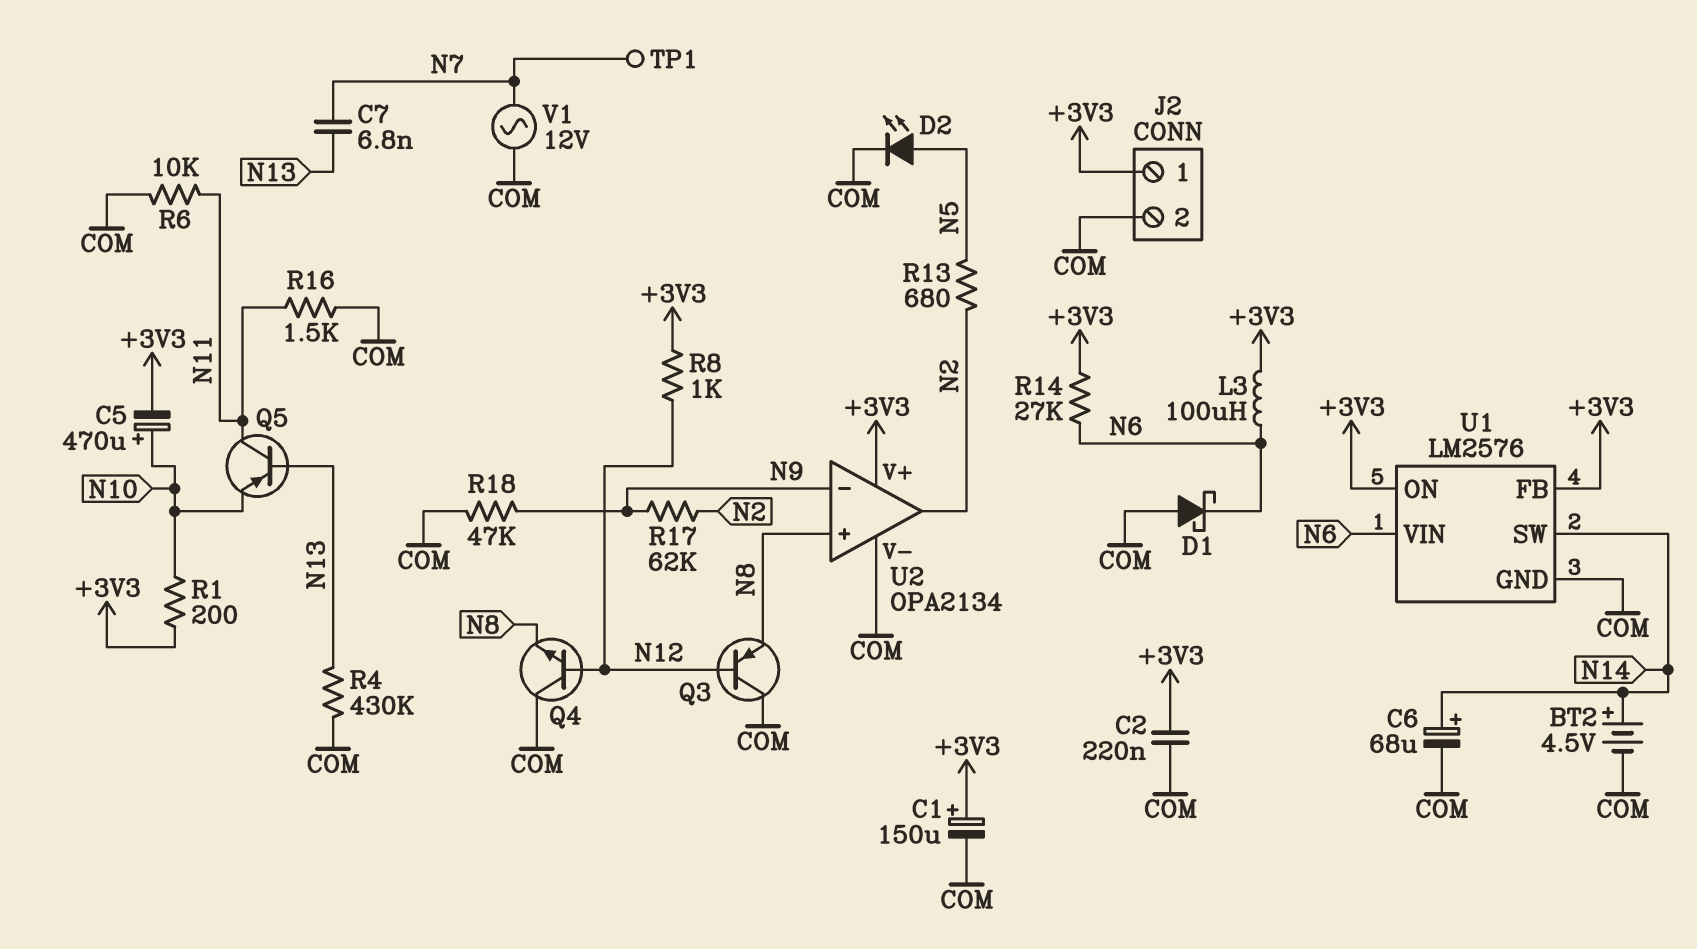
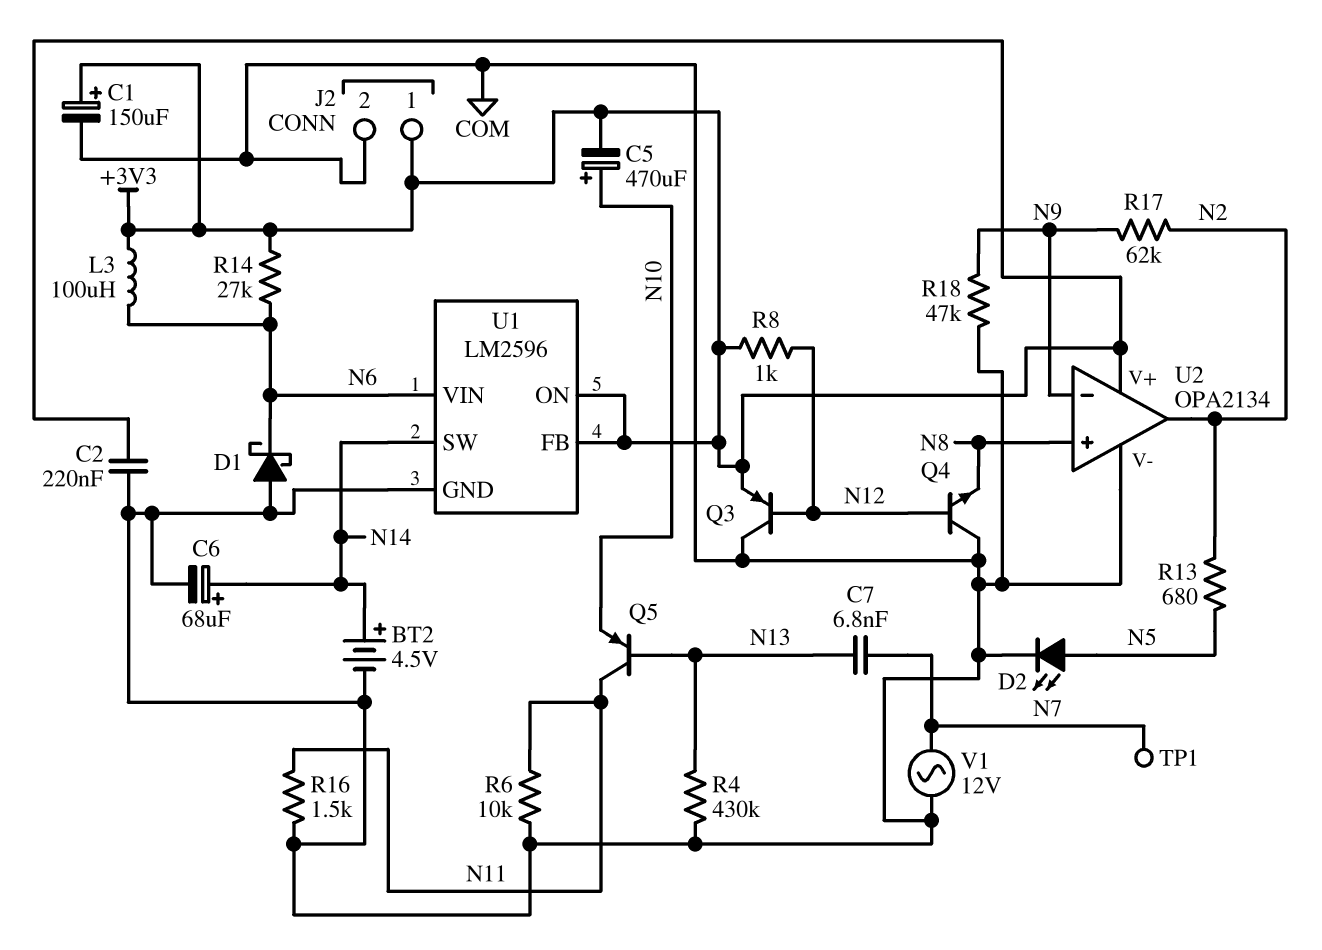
Q3: PNP (B N12, C COM, E N8) -> PNP (B N12, C COM, E +3V3)
R1: 200 (+3V3, N10) -> none
U1: LM2576 -> LM2596

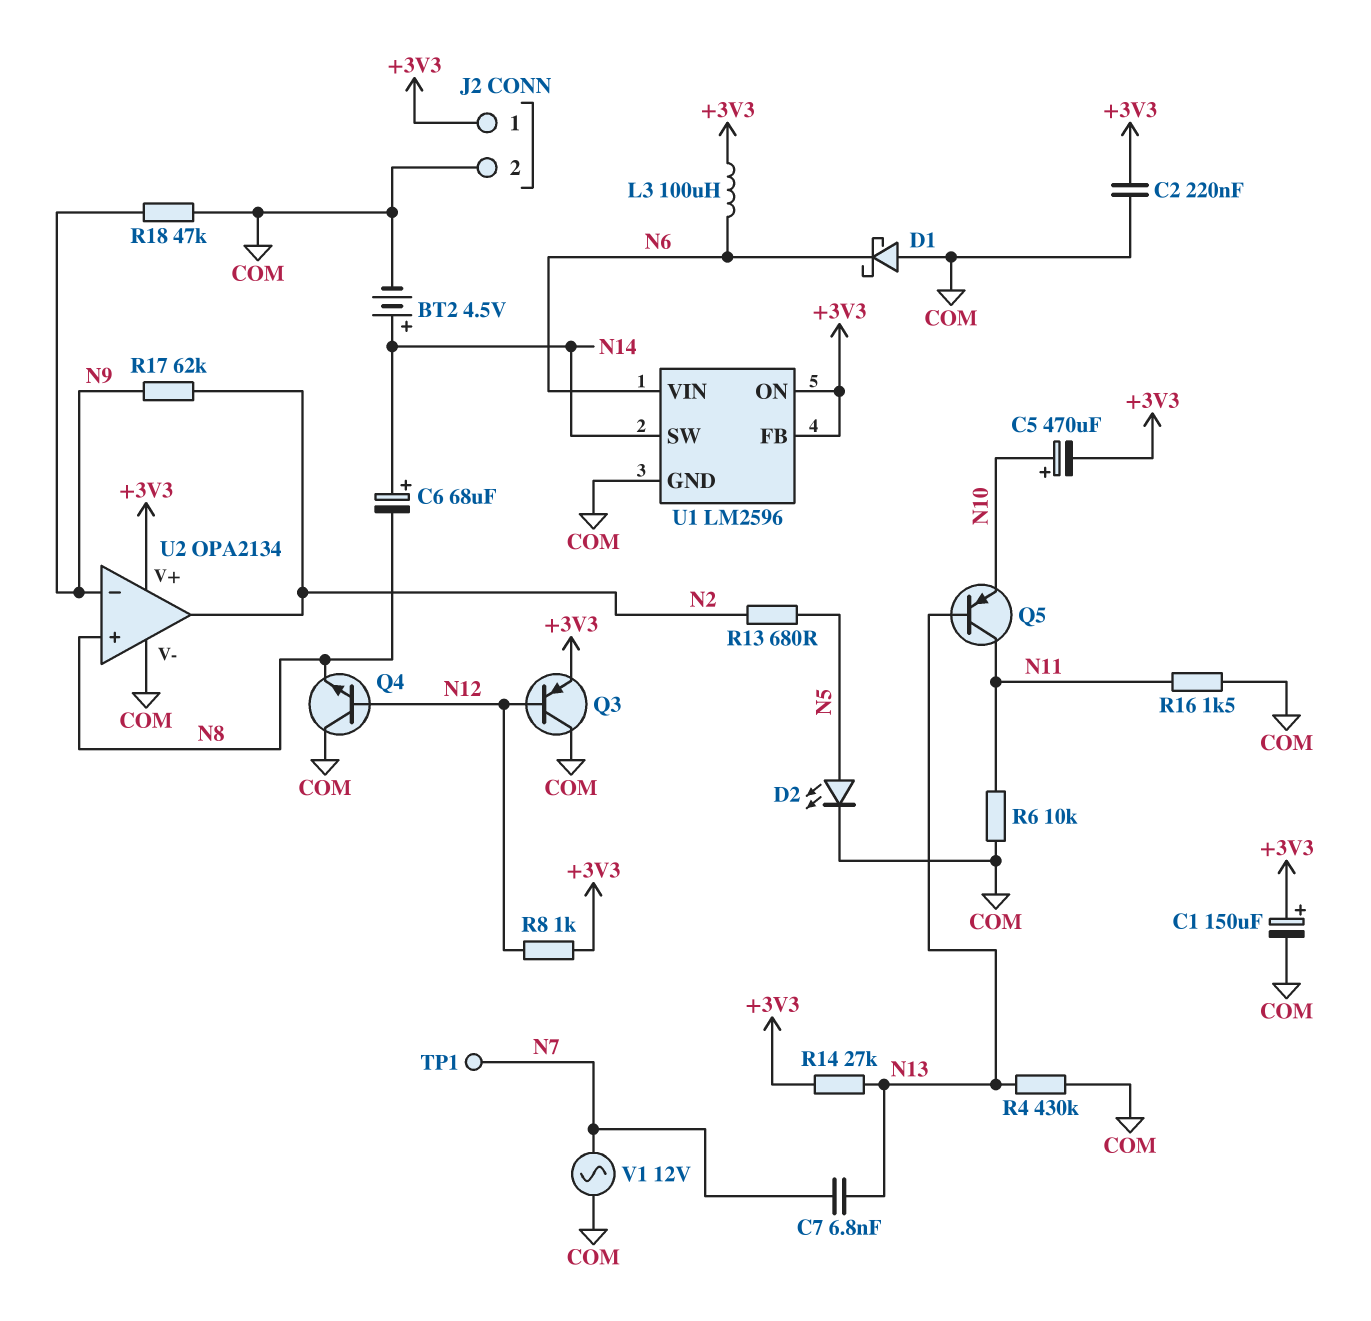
C6: 68uF (plus N14, minus COM) -> 68uF (plus N14, minus N8)
R14: 27k (+3V3, N6) -> 27k (+3V3, N13)

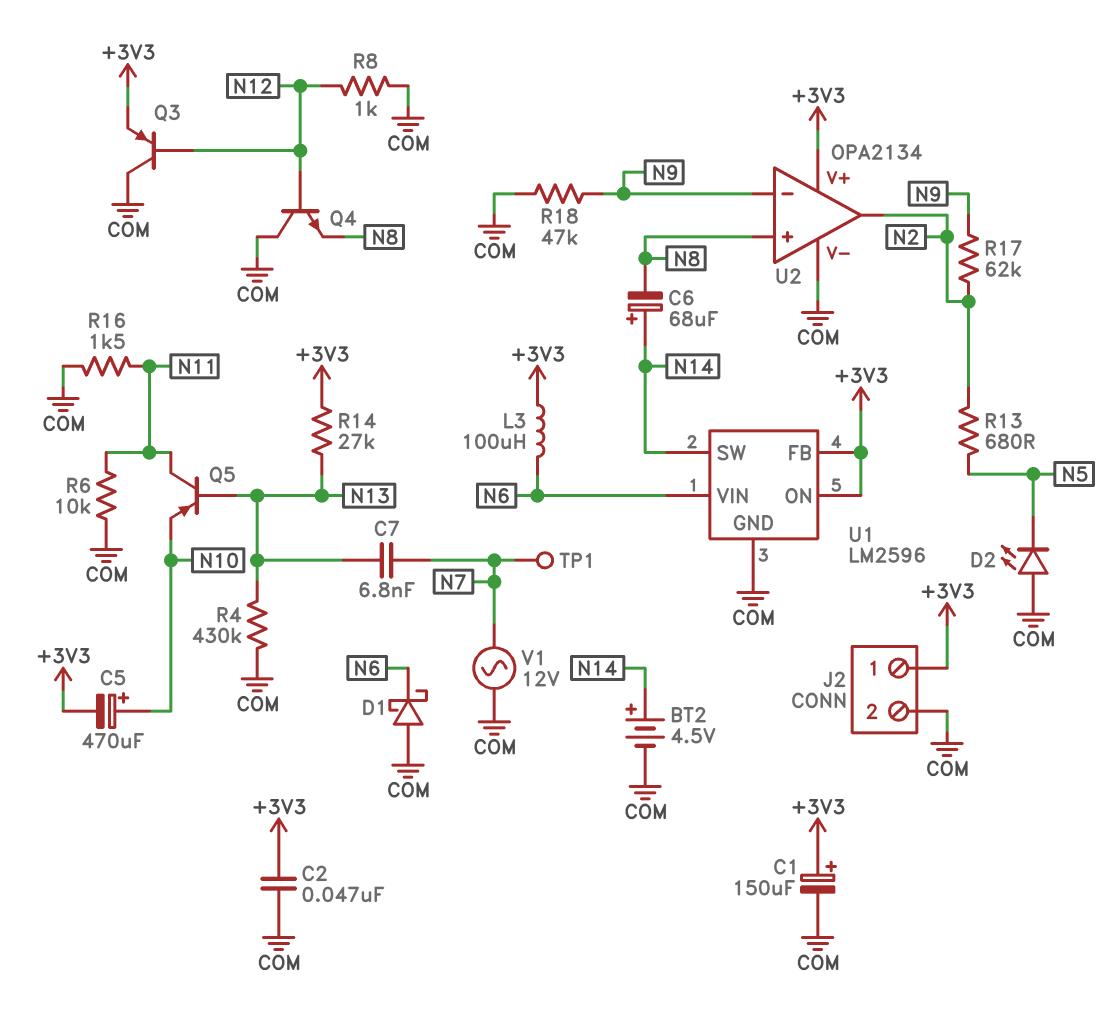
C2: 220nF (+3V3, COM) -> 47nF (+3V3, COM)
D2: LED (A N5, K COM) -> LED (A COM, K N5)
R8: 1k (+3V3, N12) -> 1k (COM, N12)

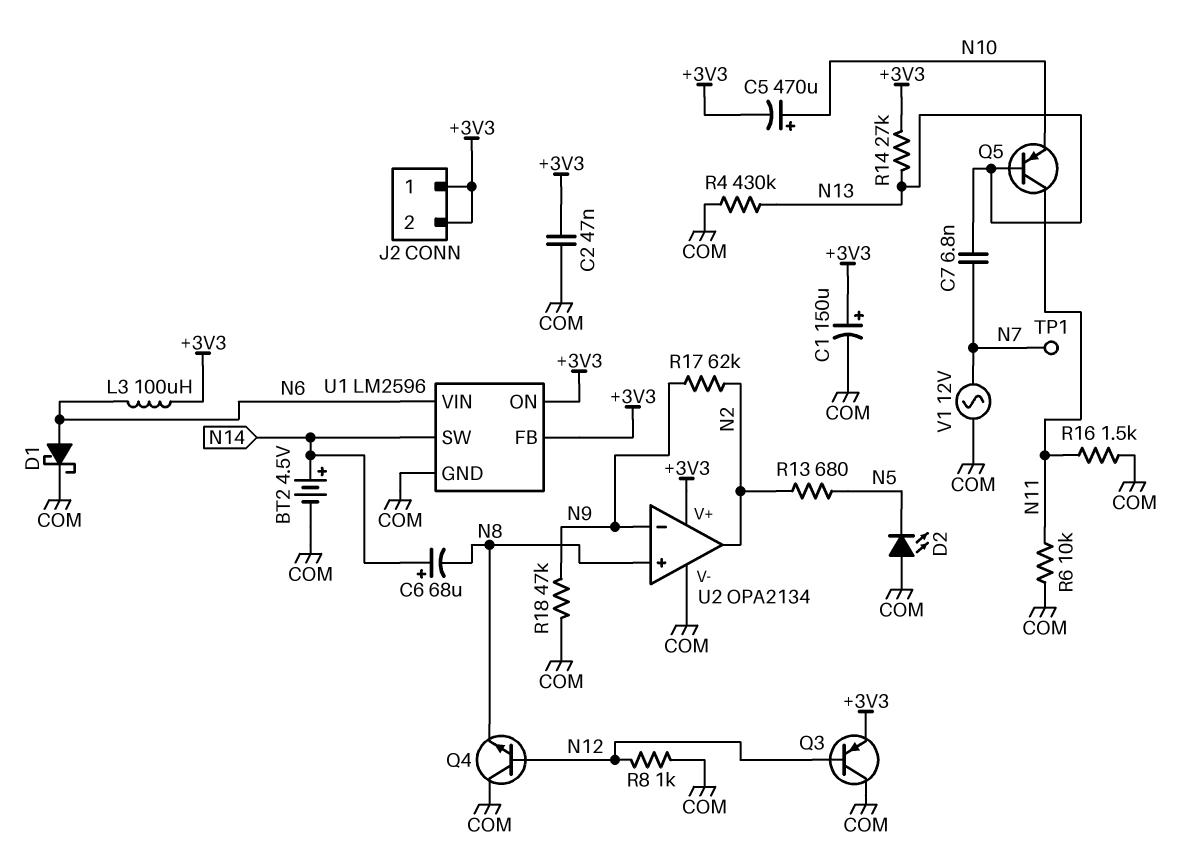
D1: schottky (A COM, K N6) -> schottky (A N6, K COM)
J2 pin 2: COM -> +3V3

